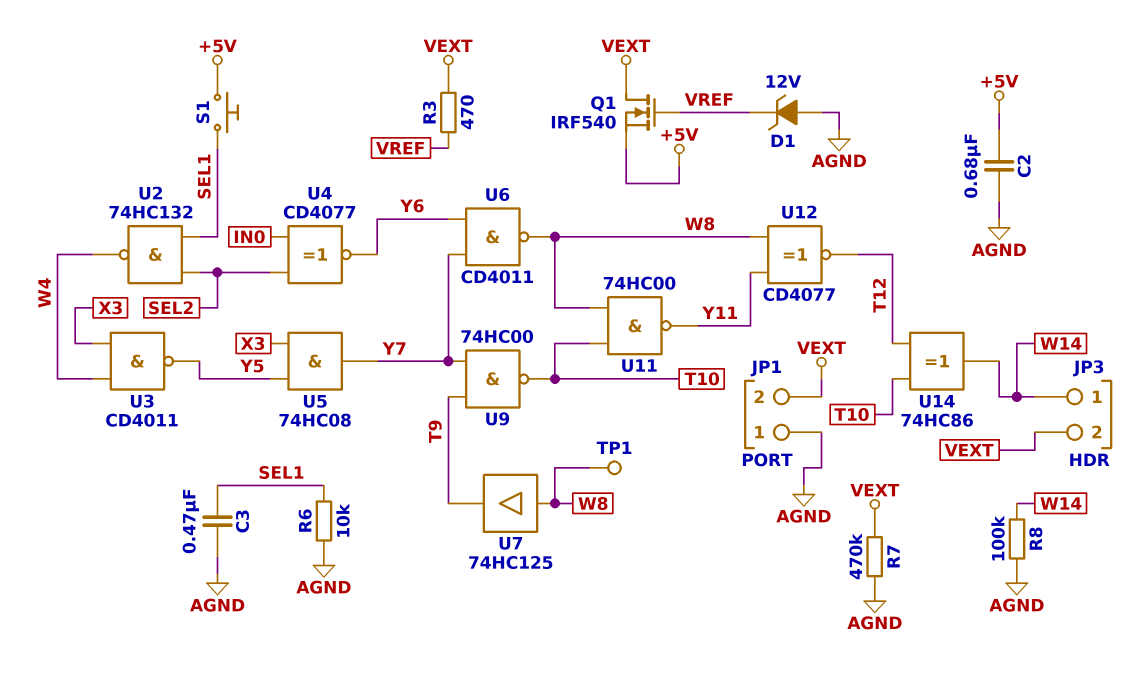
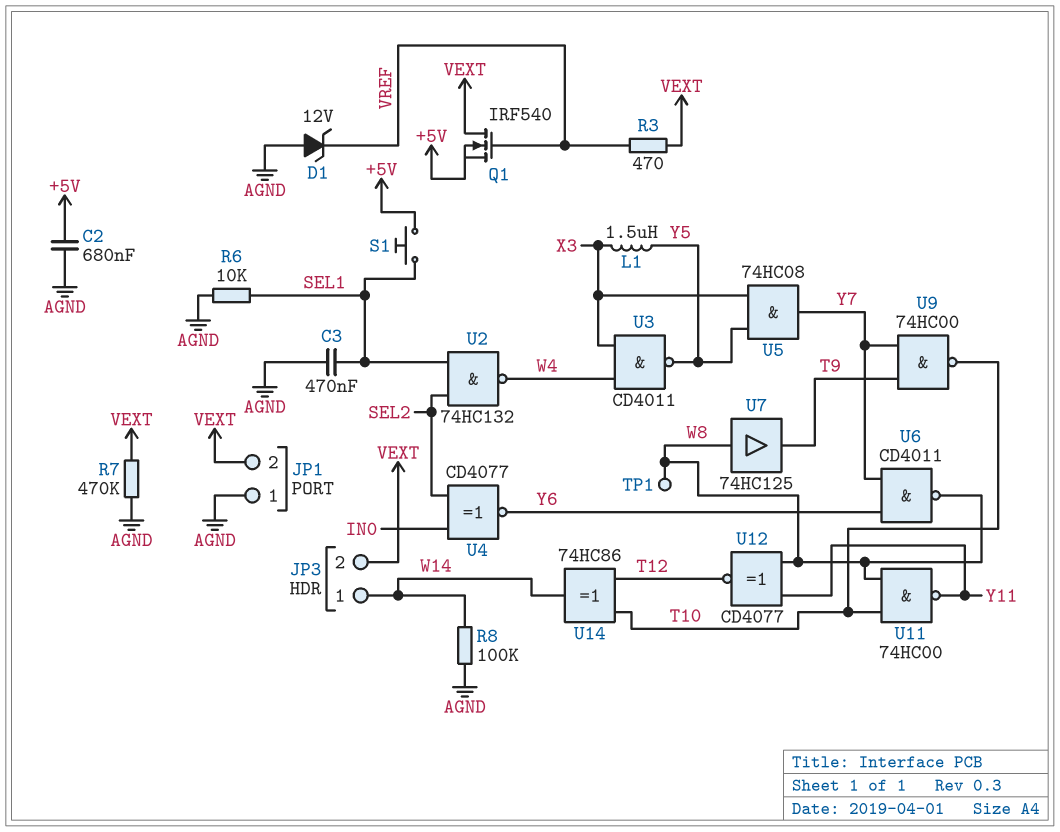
L1: none -> 1.5uH (X3, Y5)

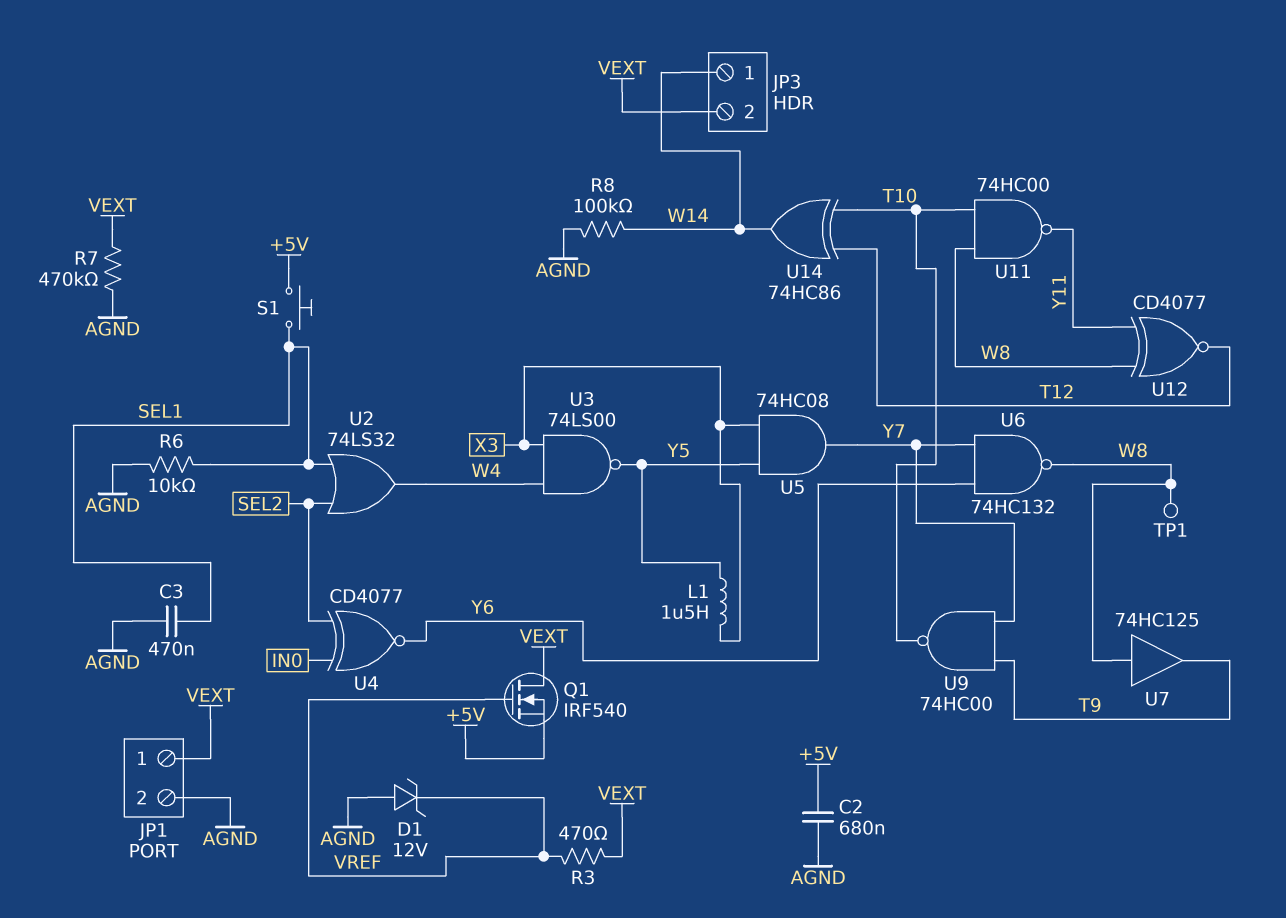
JP1 pin 1: AGND -> VEXT
JP1 pin 2: VEXT -> AGND
U2: NAND 74HC132 (in SEL1, in SEL2, out W4) -> OR 74LS32 (in SEL1, in SEL2, out W4)
U3: NAND CD4011 (in W4, in X3, out Y5) -> NAND 74LS00 (in W4, in X3, out Y5)
U6: NAND CD4011 (in Y6, in Y7, out W8) -> NAND 74HC132 (in Y6, in Y7, out W8)

